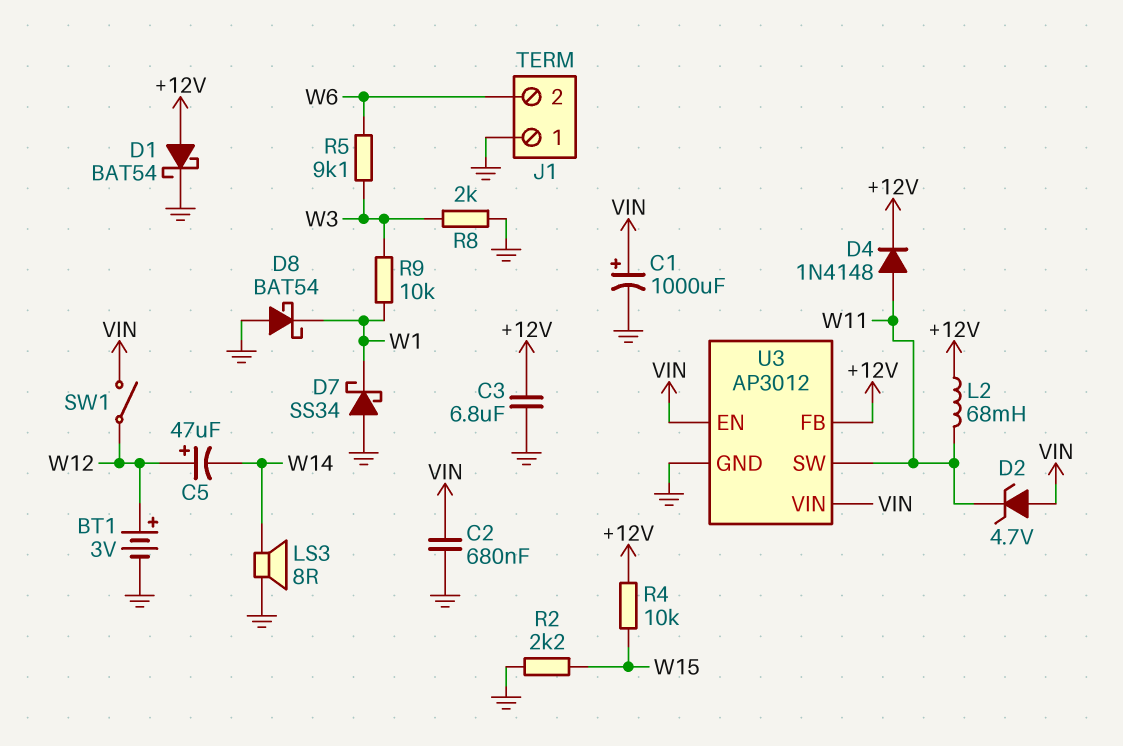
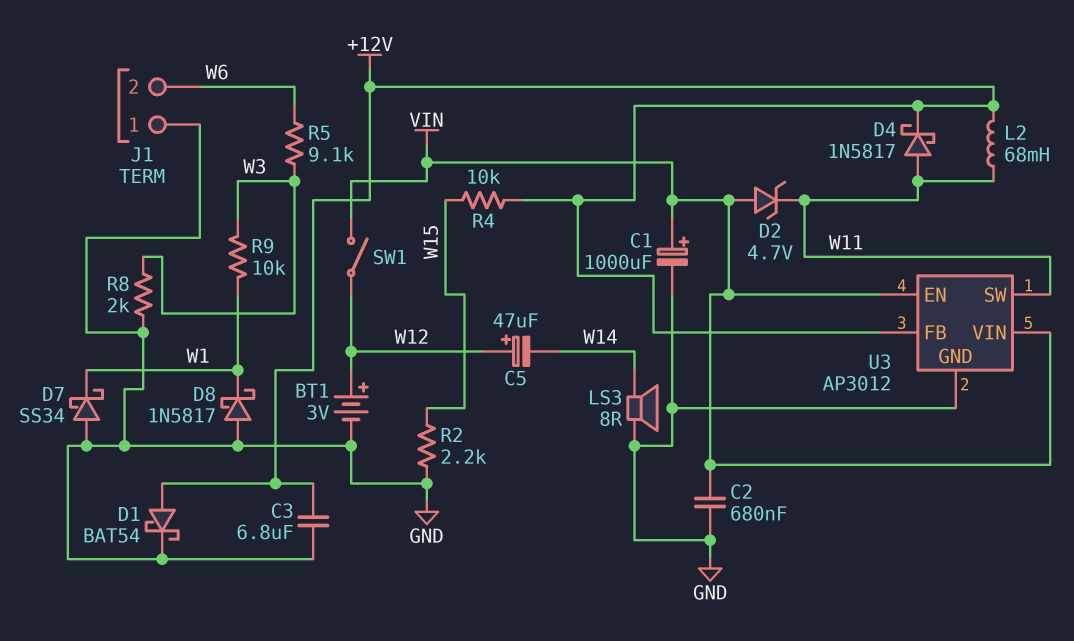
D4: diode 1N4148 (A W11, K +12V) -> schottky 1N5817 (A W11, K +12V)
D8: schottky BAT54 (A GND, K W1) -> schottky 1N5817 (A GND, K W1)

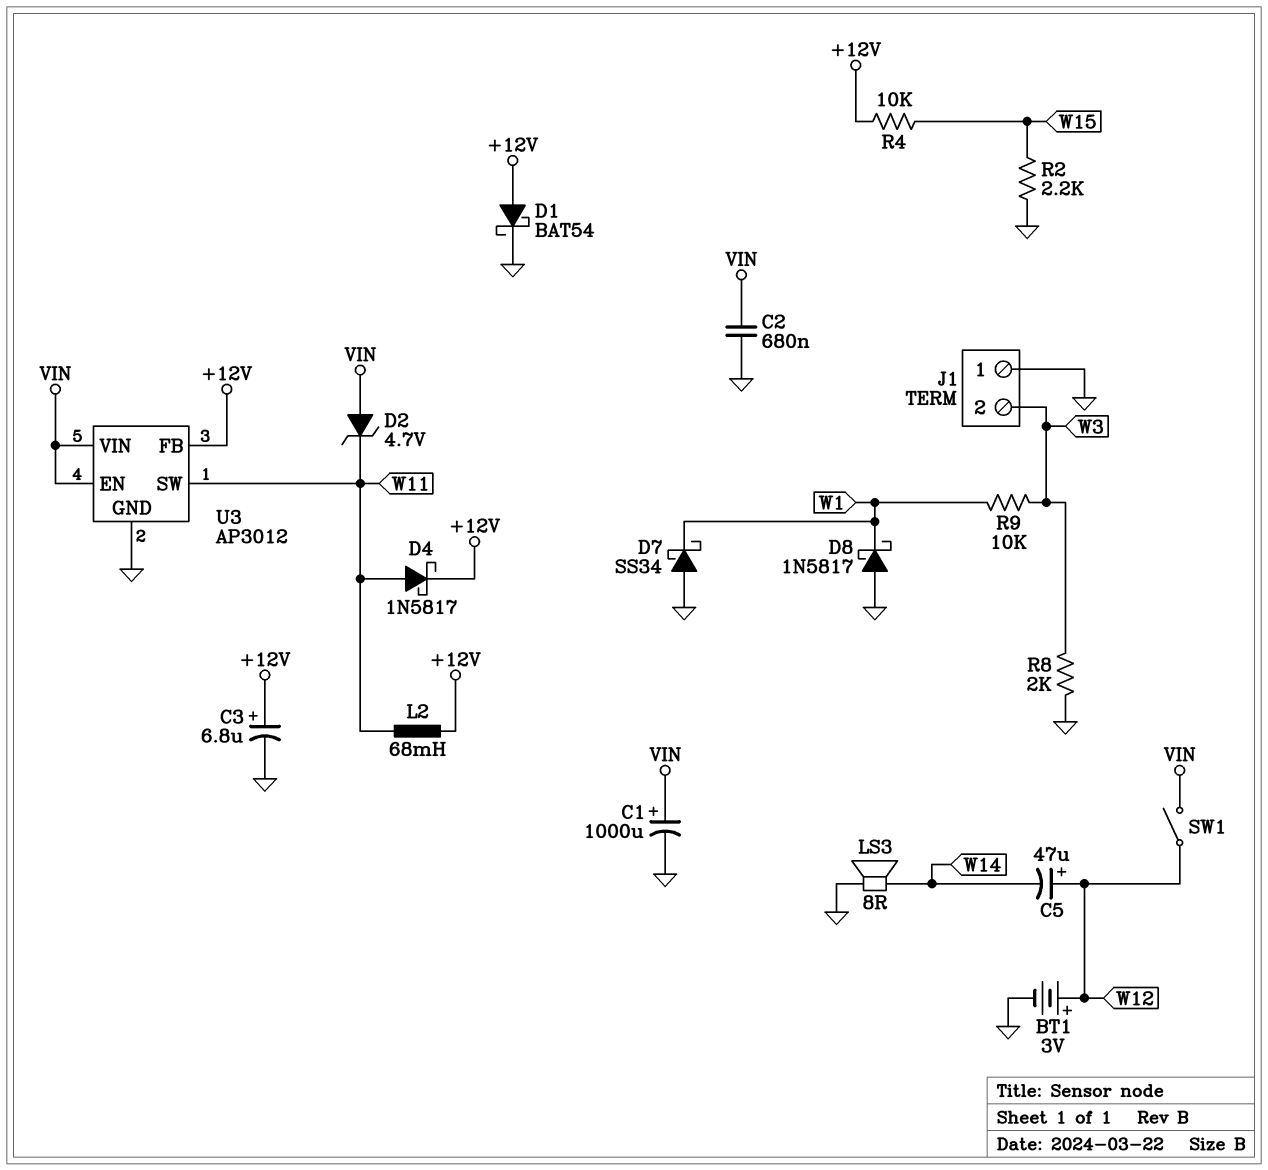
C3: 6.8uF (+12V, GND) -> 6.8uF (plus +12V, minus GND)
J1 pin 2: W6 -> W3
R5: 9.1k (W3, W6) -> none

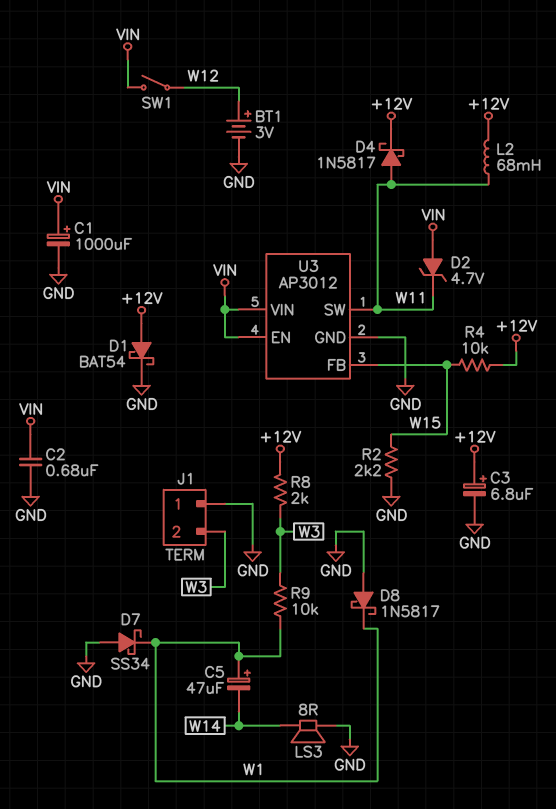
C5: 47uF (plus W12, minus W14) -> 47uF (plus W1, minus W14)
R8: 2k (GND, W3) -> 2k (+12V, W3)
U3 pin FB: +12V -> W15

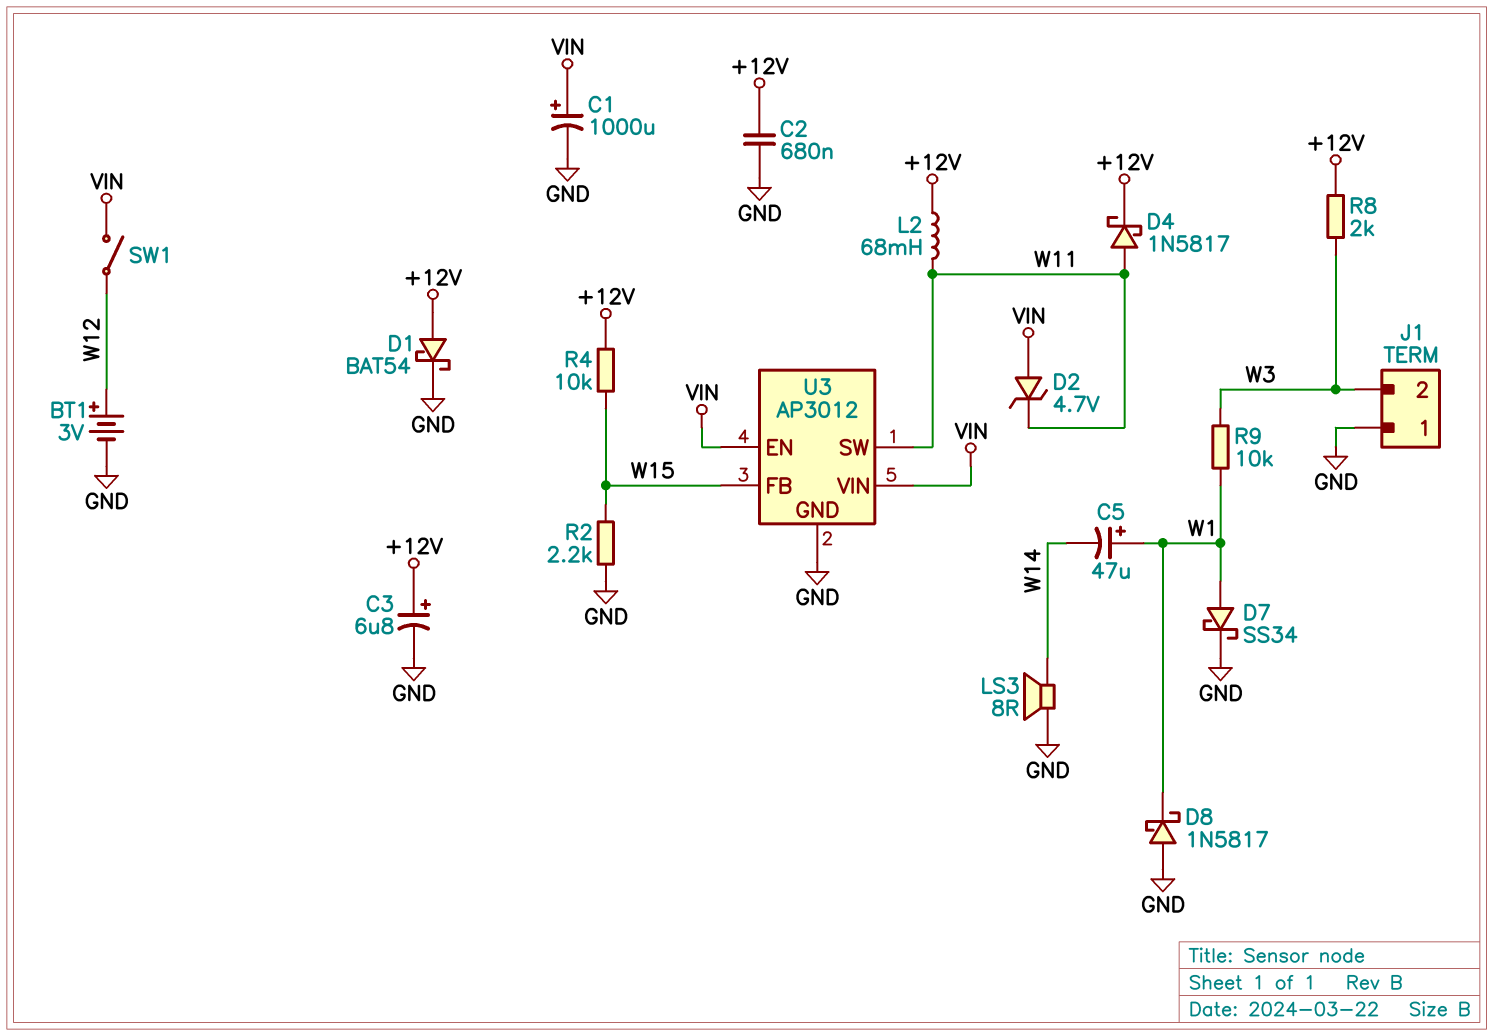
C2: 680nF (GND, VIN) -> 680nF (+12V, GND)
D7: schottky SS34 (A GND, K W1) -> schottky SS34 (A W1, K GND)

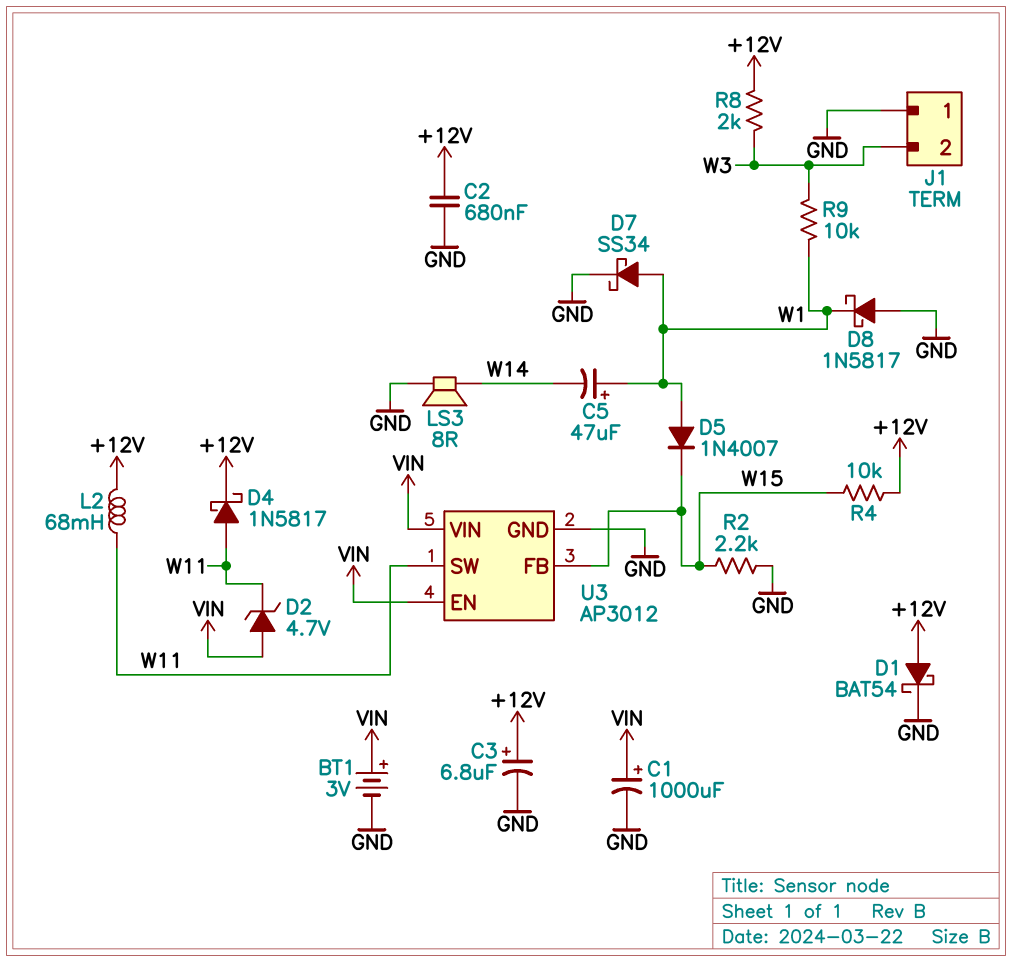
BT1: 3V (plus W12, minus GND) -> 3V (plus VIN, minus GND)
D5: none -> diode 1N4007 (A W1, K W15)
SW1: switch (VIN, W12) -> none

